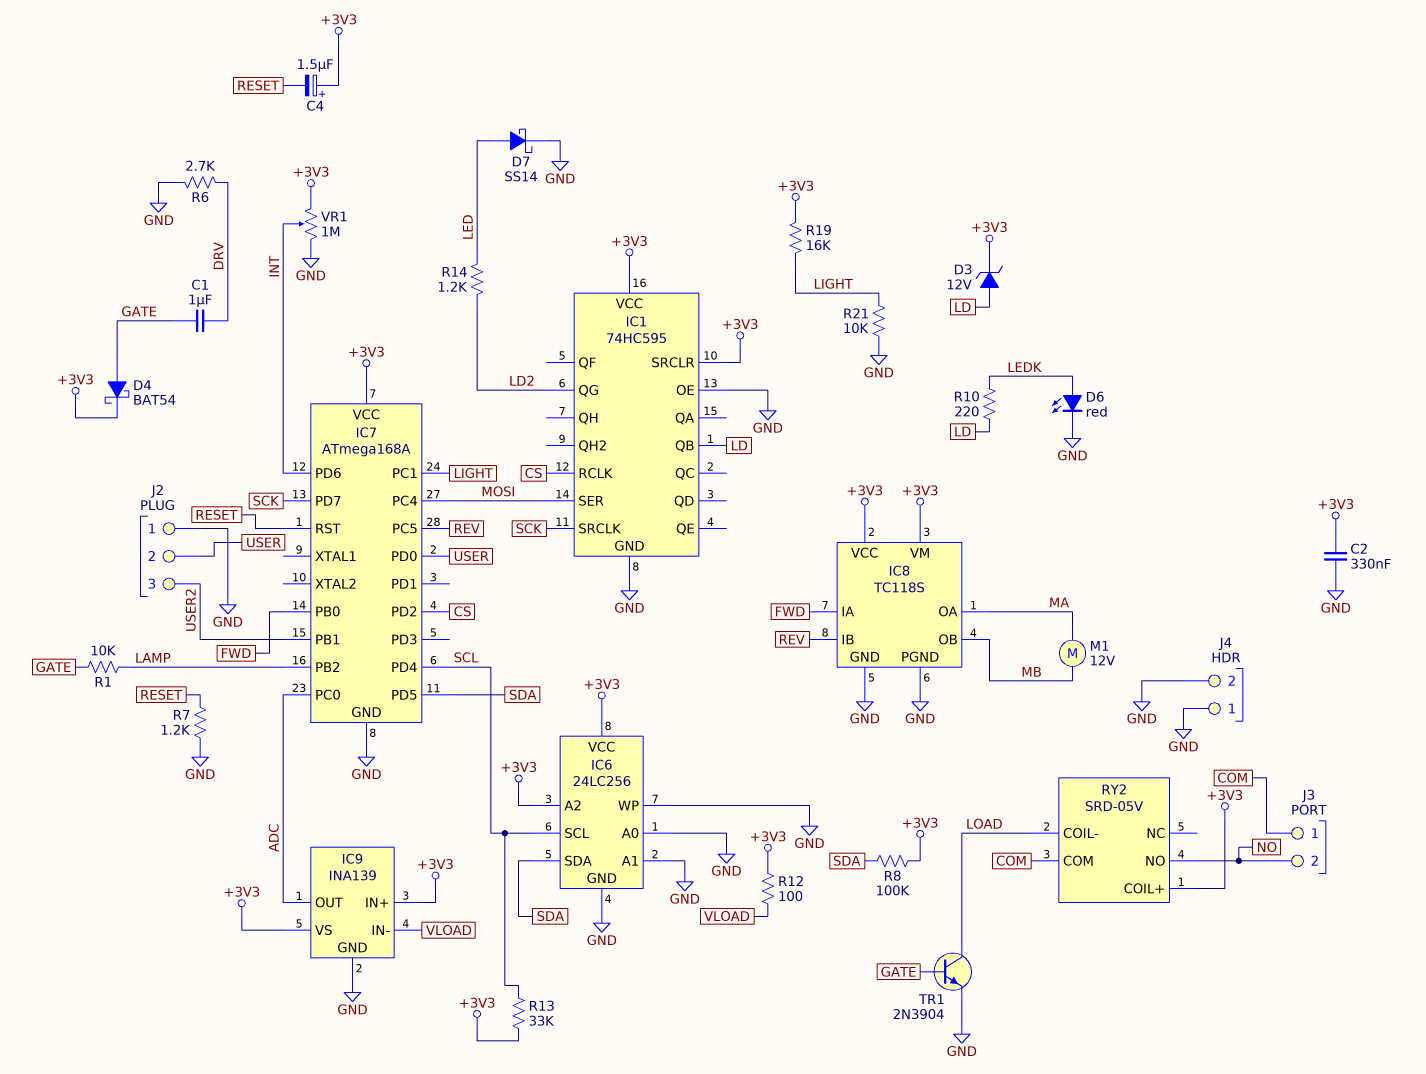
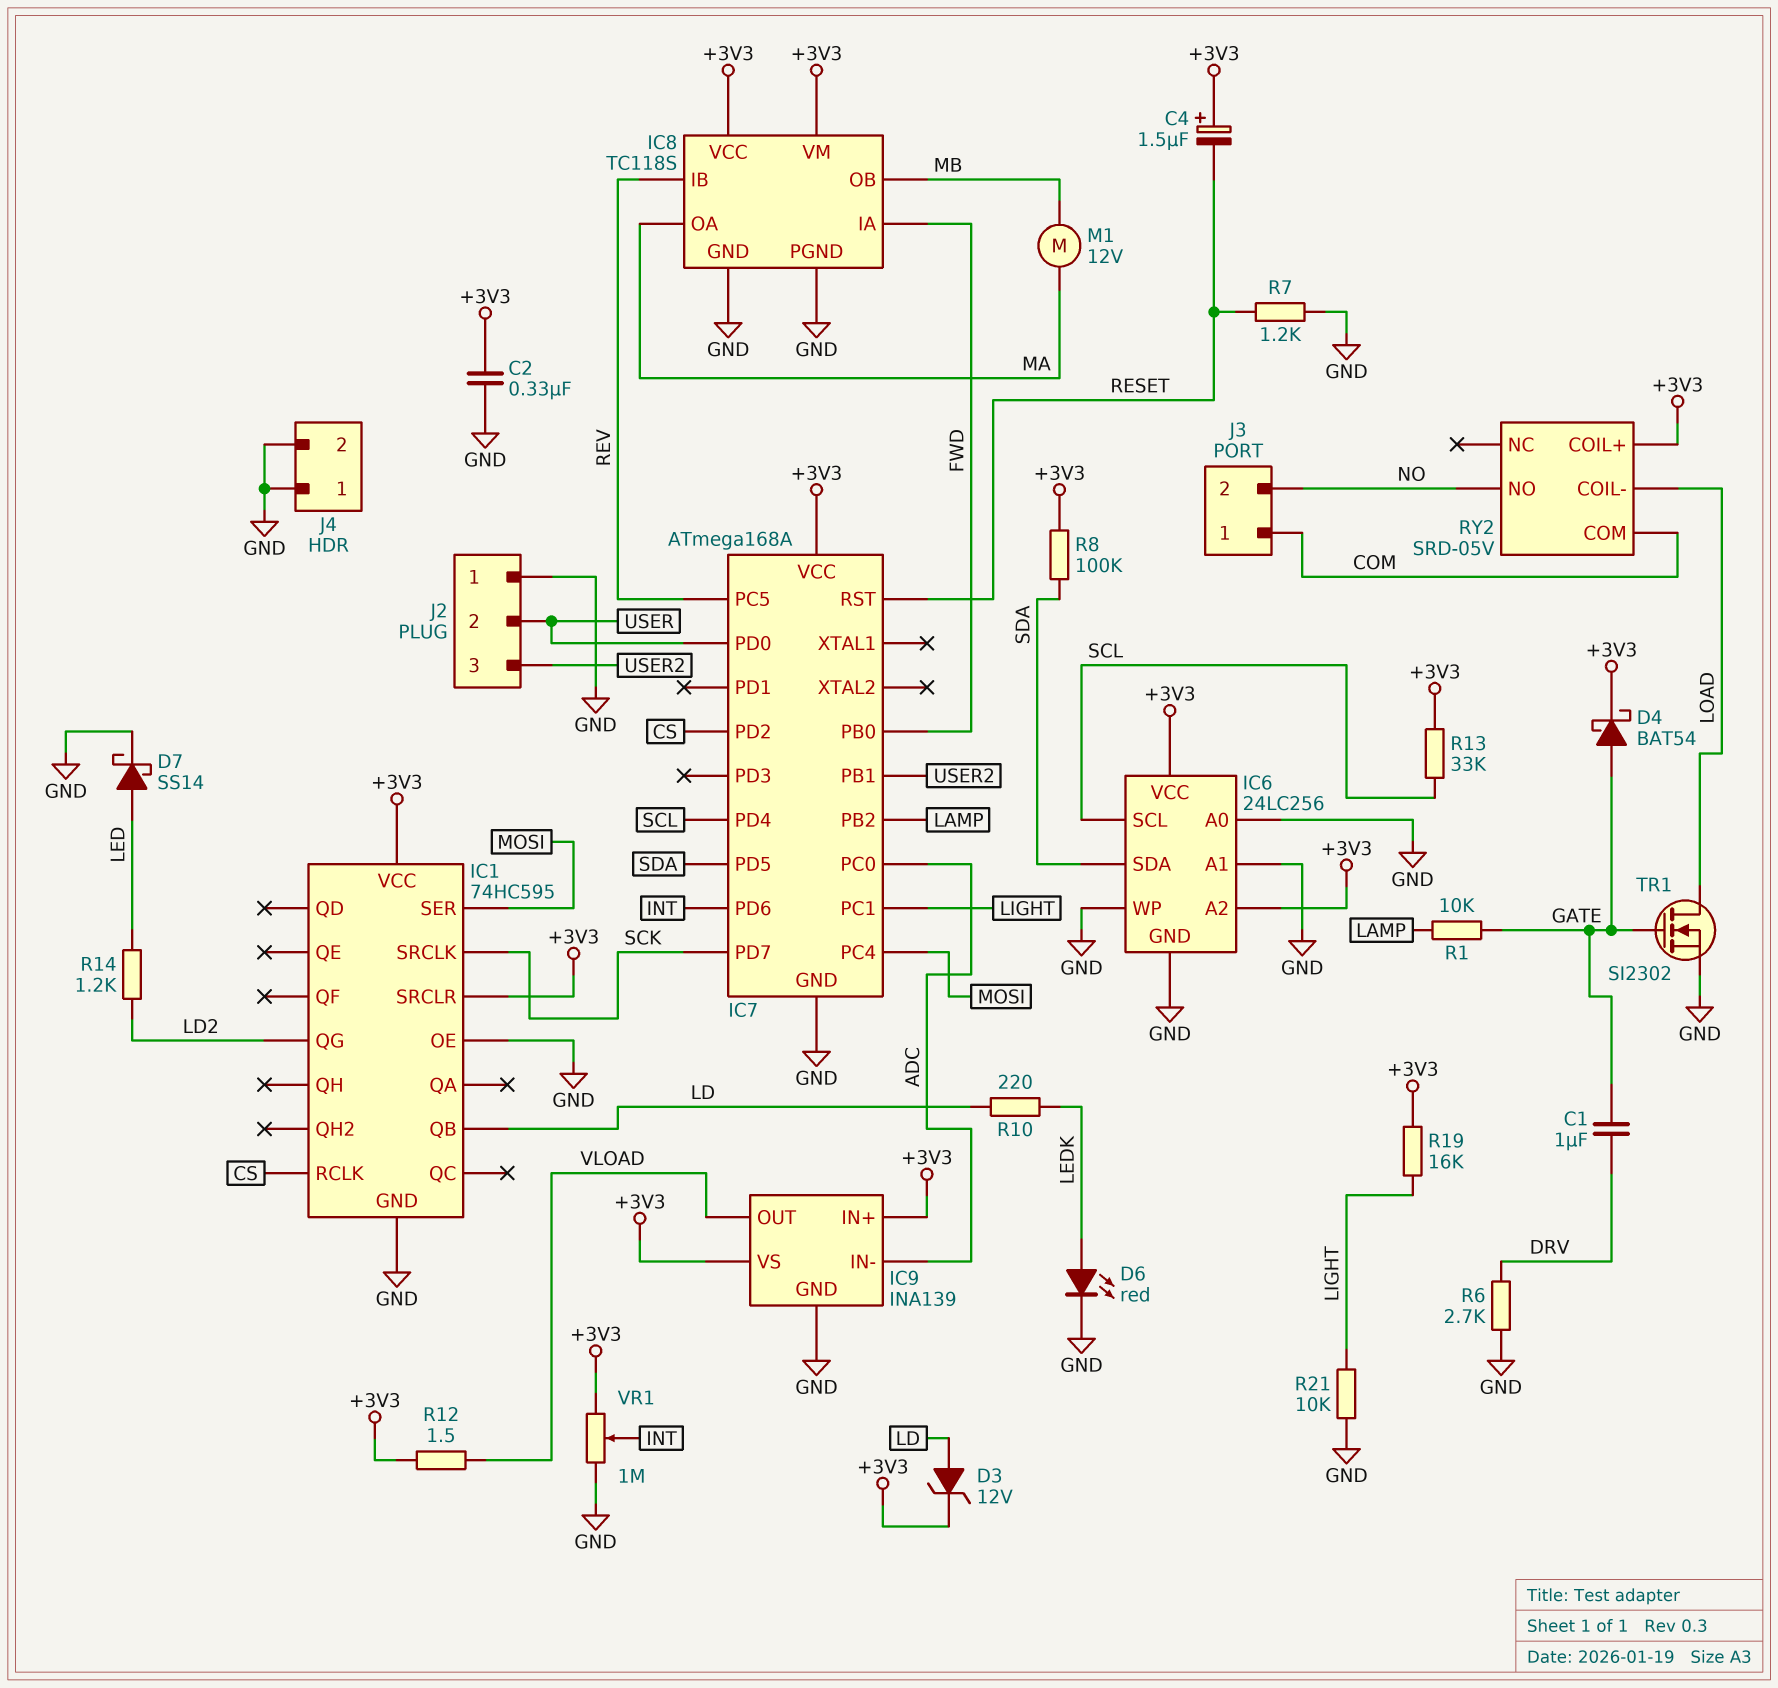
IC9 pin IN-: VLOAD -> ADC
IC9 pin OUT: ADC -> VLOAD
R12: 100 (+3V3, VLOAD) -> 1.5 (+3V3, VLOAD)
TR1: NPN 2N3904 (B GATE, C LOAD, E GND) -> NMOS SI2302 (G GATE, D LOAD, S GND)

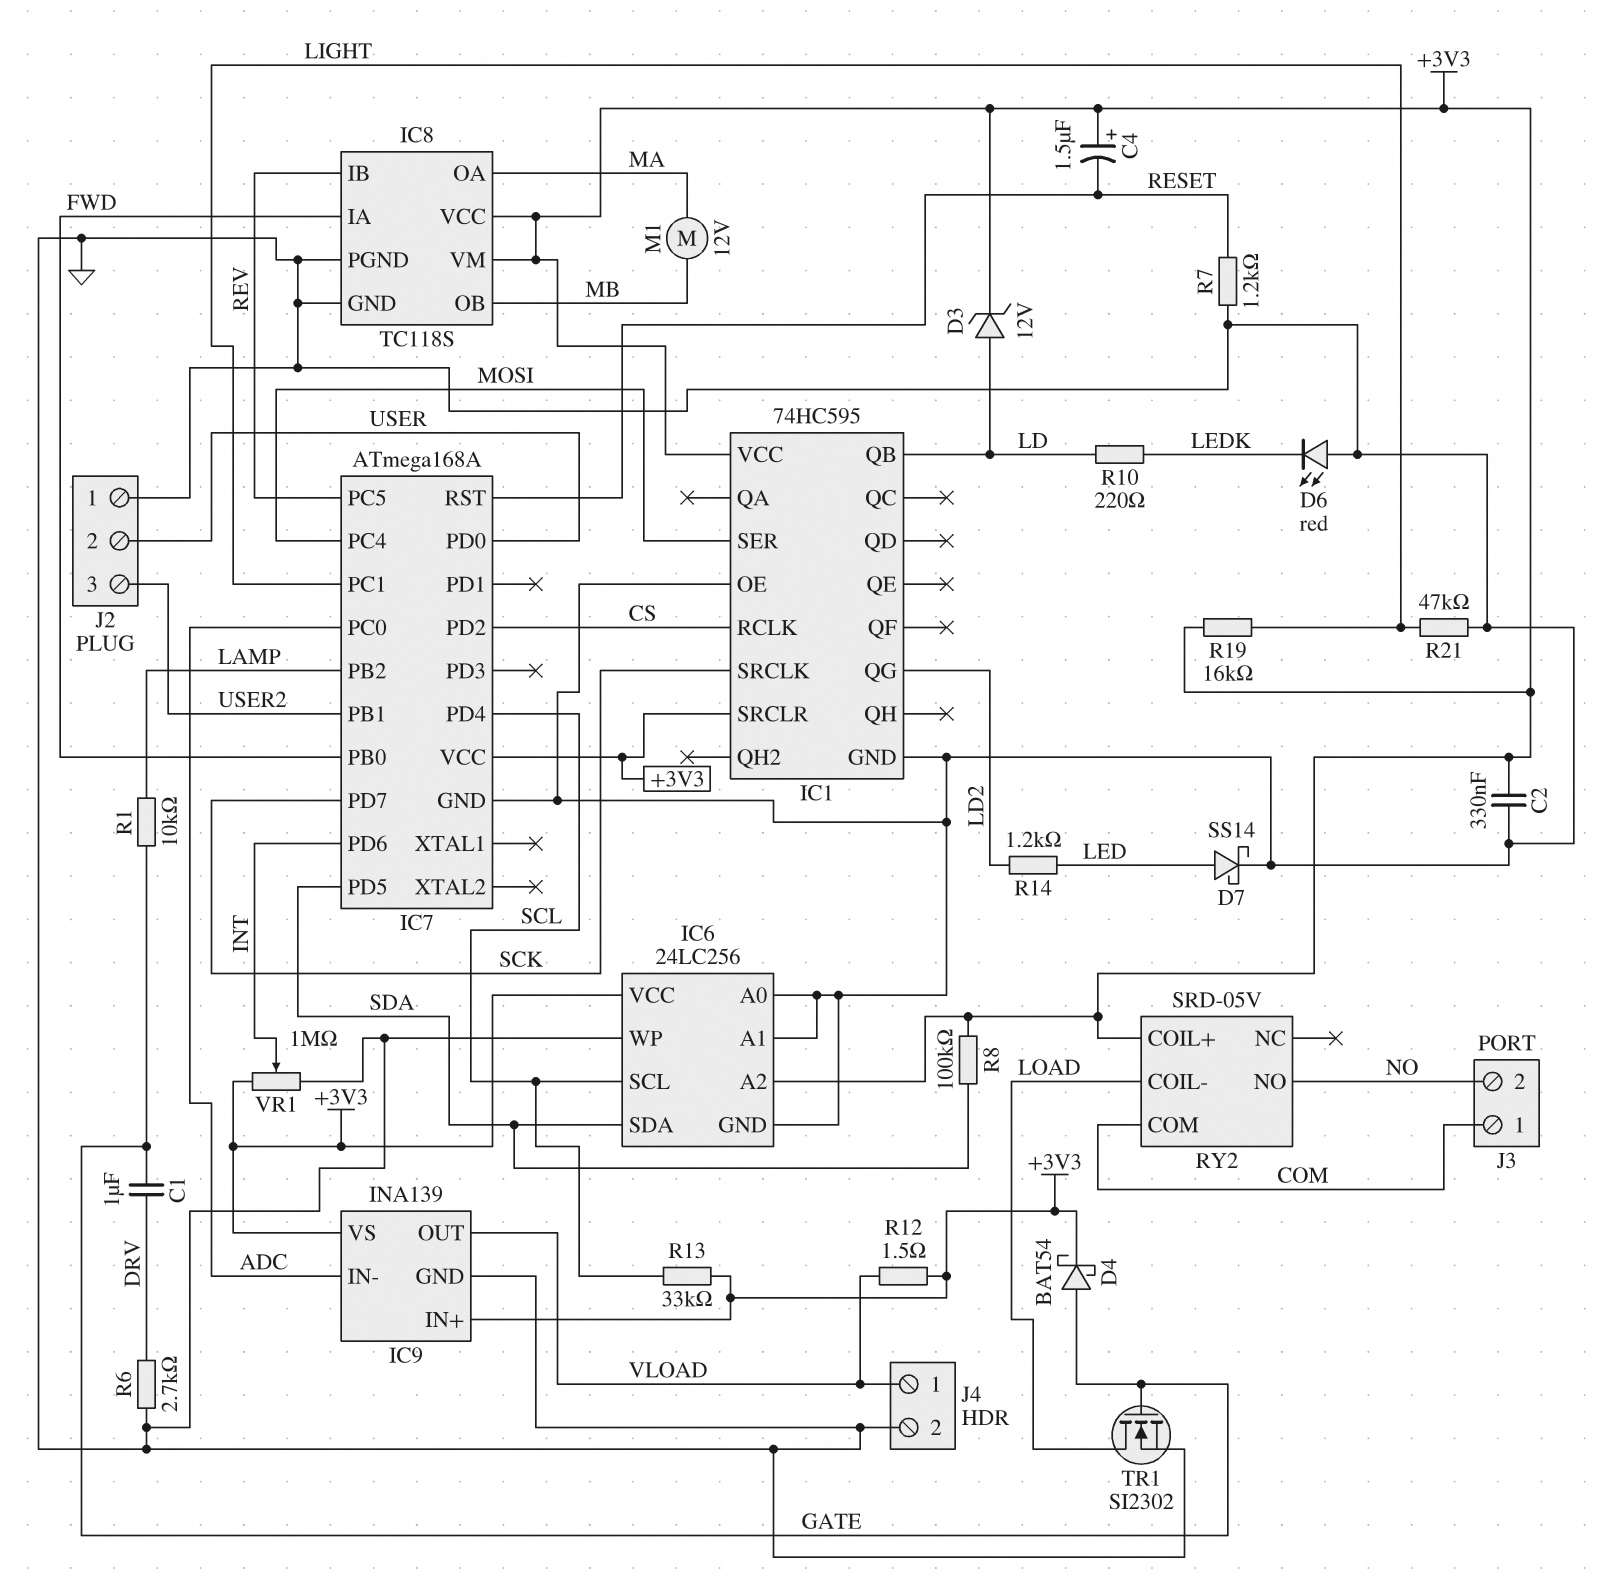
D6: LED red (A LEDK, K GND) -> LED red (A GND, K LEDK)
J4 pin 1: GND -> VLOAD
R21: 10k (GND, LIGHT) -> 47k (GND, LIGHT)

